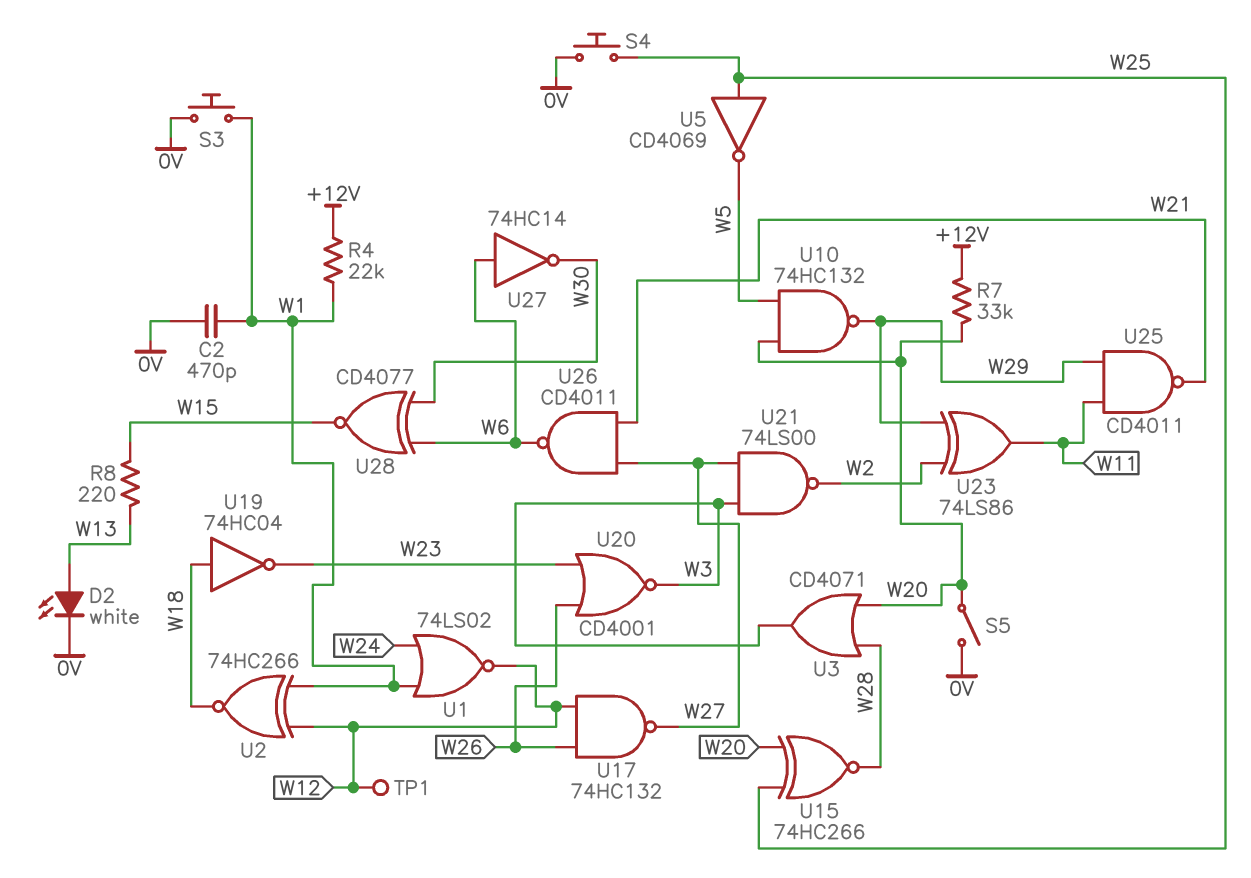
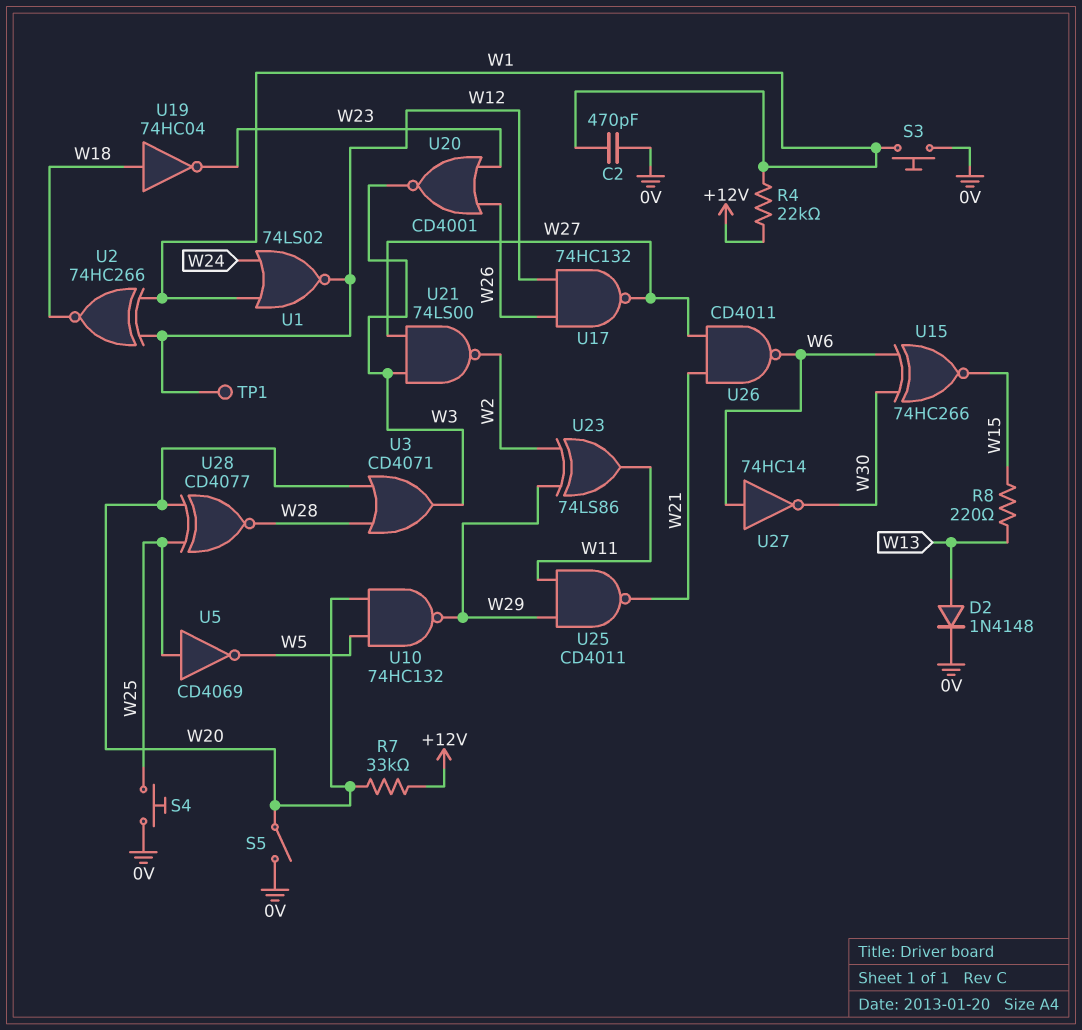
D2: LED white (A W13, K 0V) -> diode 1N4148 (A W13, K 0V)
U15: XNOR 74HC266 (in W20, in W25, out W28) -> XNOR 74HC266 (in W6, in W30, out W15)
U28: XNOR CD4077 (in W6, in W30, out W15) -> XNOR CD4077 (in W20, in W25, out W28)

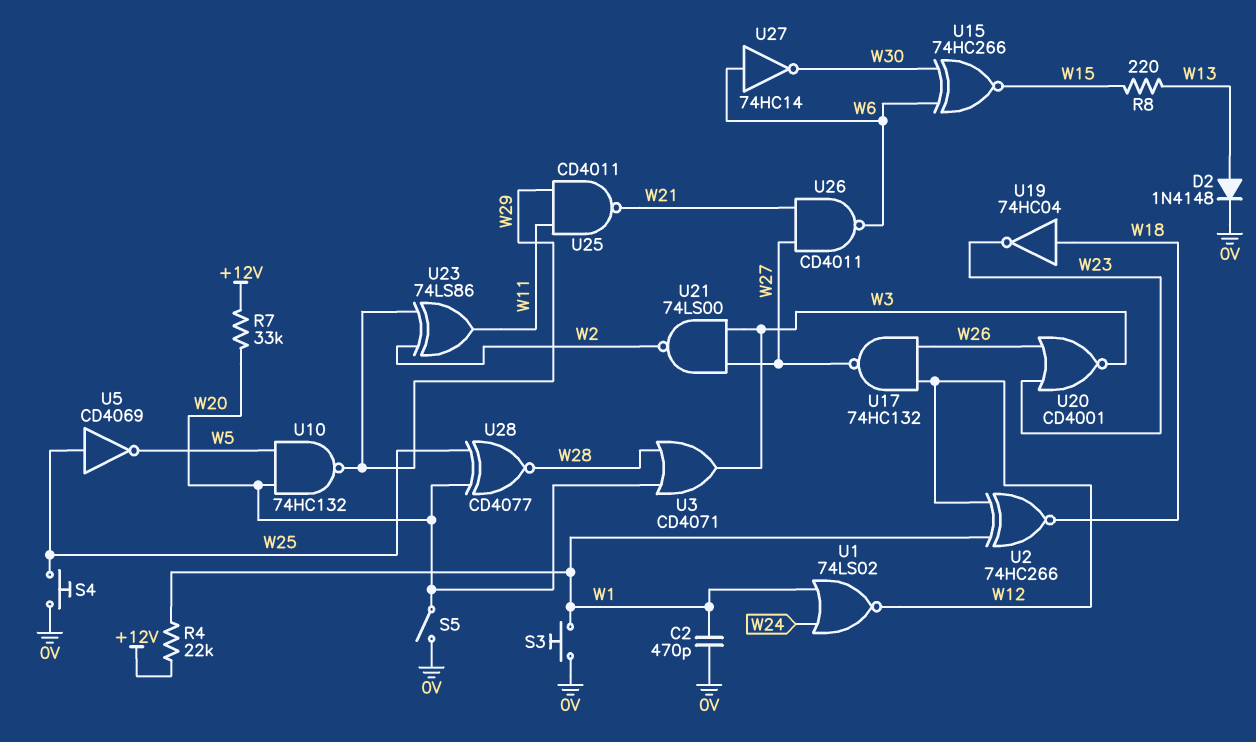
TP1: test point (W12) -> none

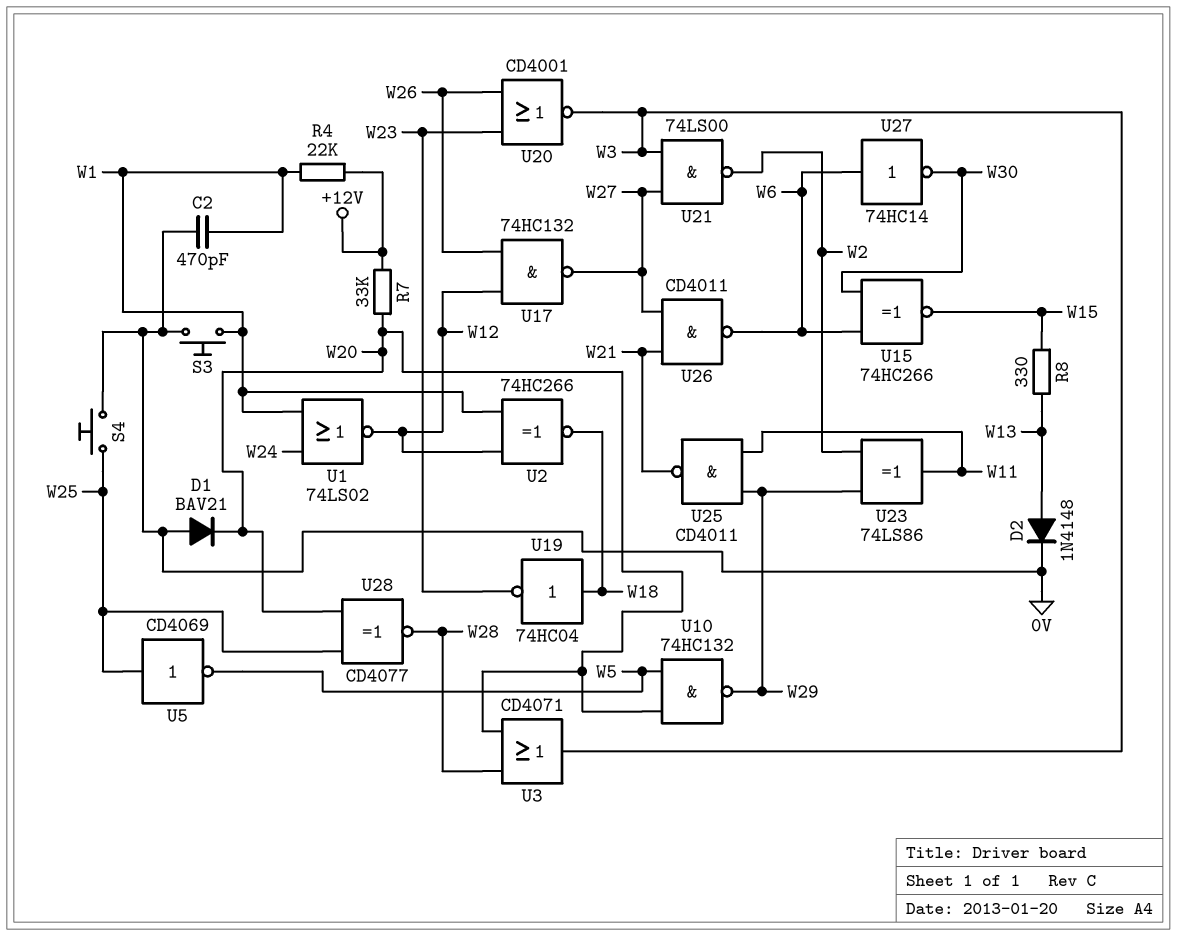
D1: none -> diode BAV21 (A 0V, K W20)
R8: 220 (W13, W15) -> 330 (W13, W15)
S5: switch (0V, W20) -> none

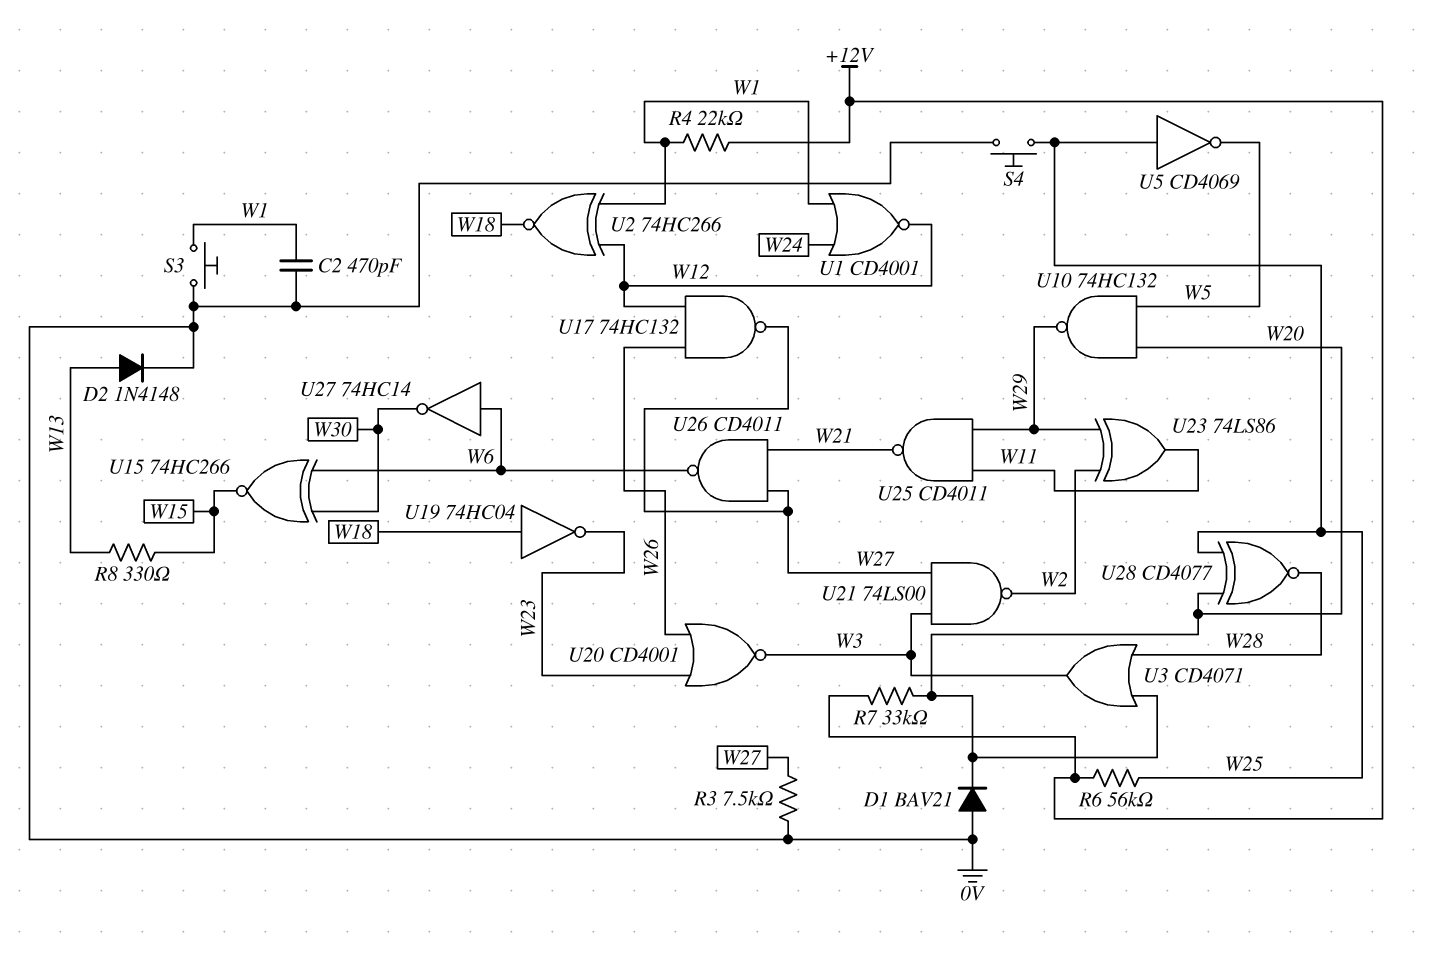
R3: none -> 7.5k (0V, W27)
R6: none -> 56k (+12V, W25)
U1: NOR 74LS02 (in W1, in W24, out W12) -> NOR CD4001 (in W1, in W24, out W12)

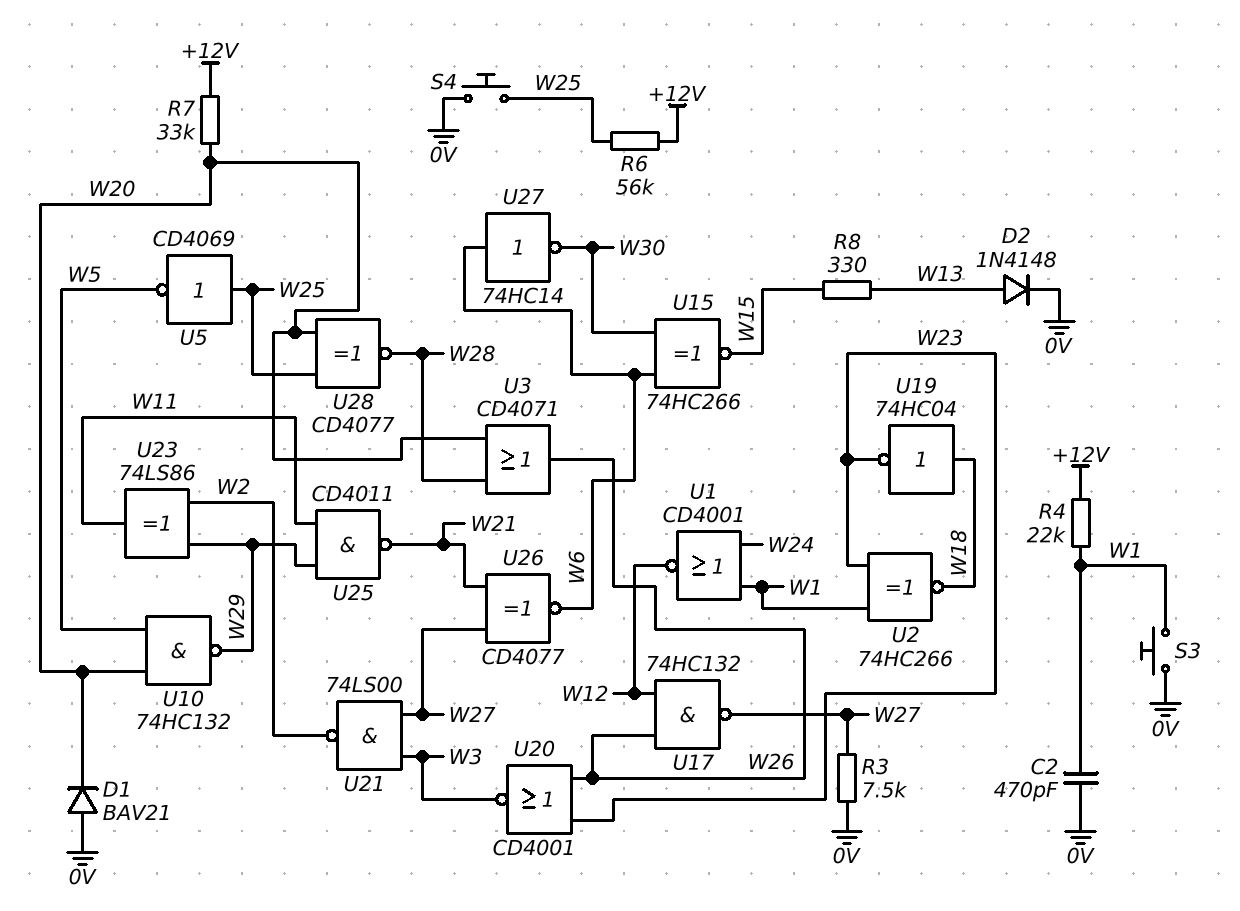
U2: XNOR 74HC266 (in W1, in W12, out W18) -> XNOR 74HC266 (in W1, in W23, out W18)
U3: OR CD4071 (in W20, in W28, out W3) -> OR CD4071 (in W20, in W28, out W26)
U26: NAND CD4011 (in W21, in W27, out W6) -> XNOR CD4077 (in W21, in W27, out W6)

